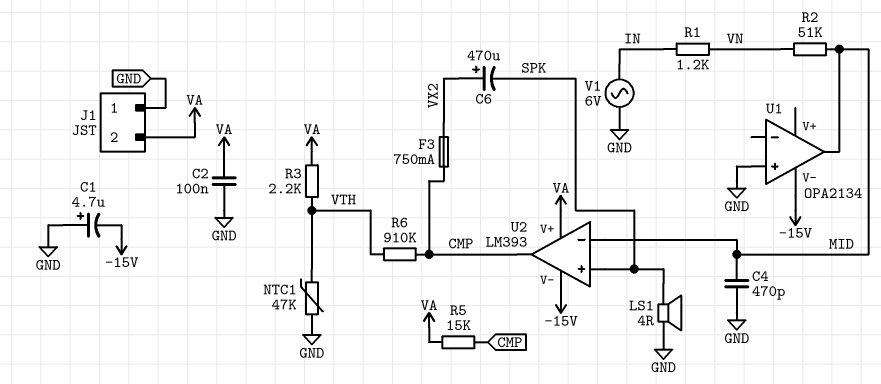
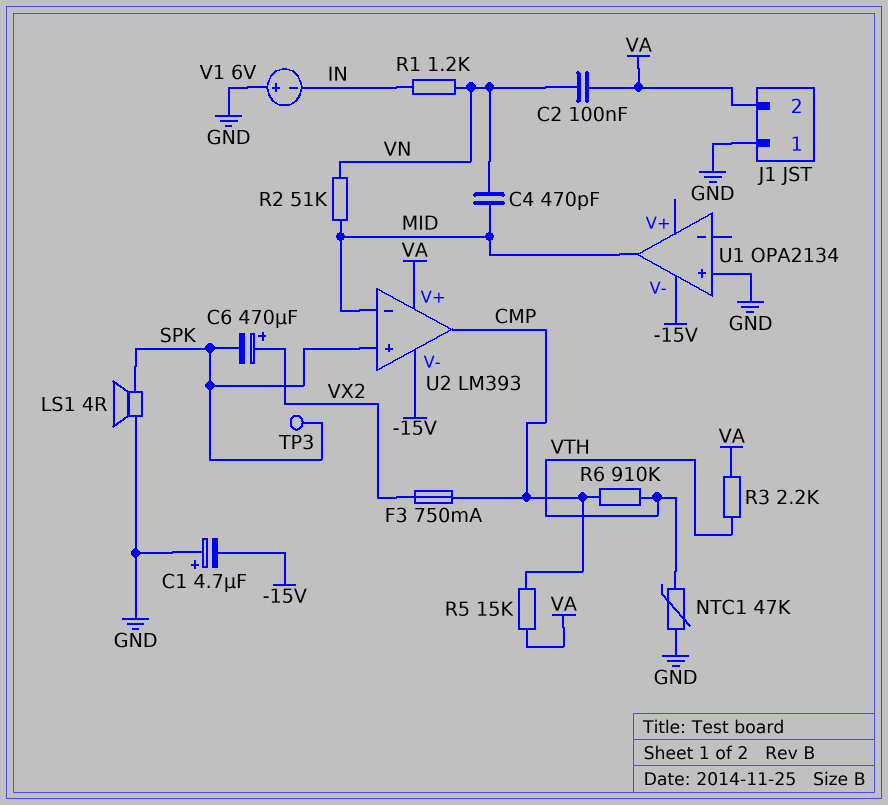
C2: 100nF (GND, VA) -> 100nF (VA, VN)
C4: 470pF (GND, MID) -> 470pF (MID, VN)
TP3: none -> test point (SPK)
V1: AC 6V (GND, IN) -> 6V (plus GND, minus IN)

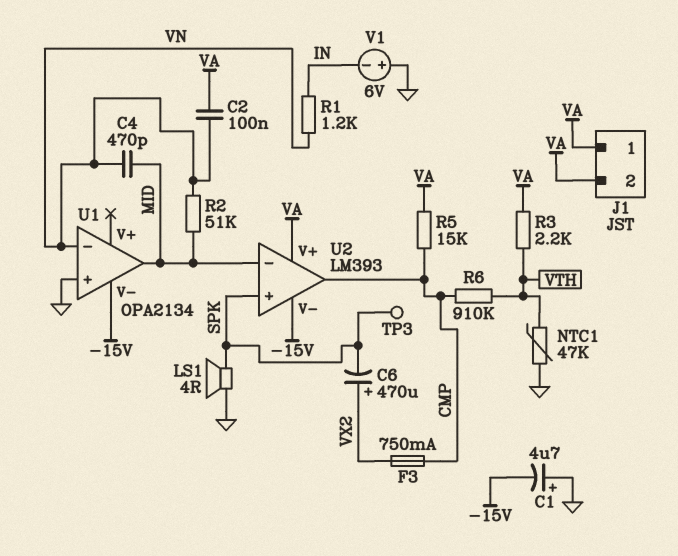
J1 pin 1: GND -> VA
U1 pin in-: none -> VN

